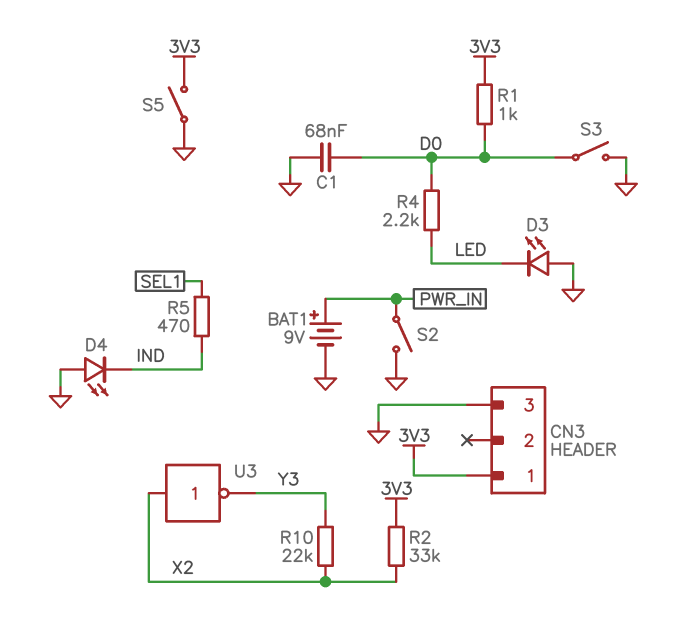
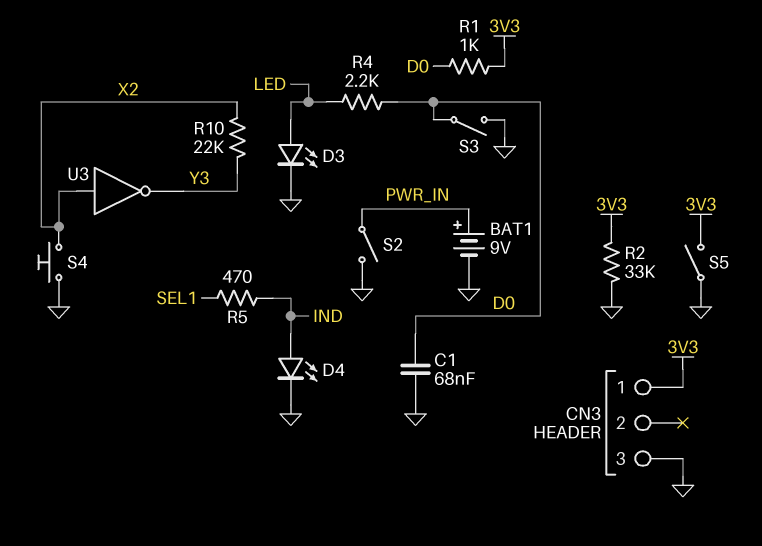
D3: LED (A GND, K LED) -> LED (A LED, K GND)
D4: LED (A GND, K IND) -> LED (A IND, K GND)
R2: 33k (3V3, X2) -> 33k (3V3, GND)
S4: none -> button (GND, X2)

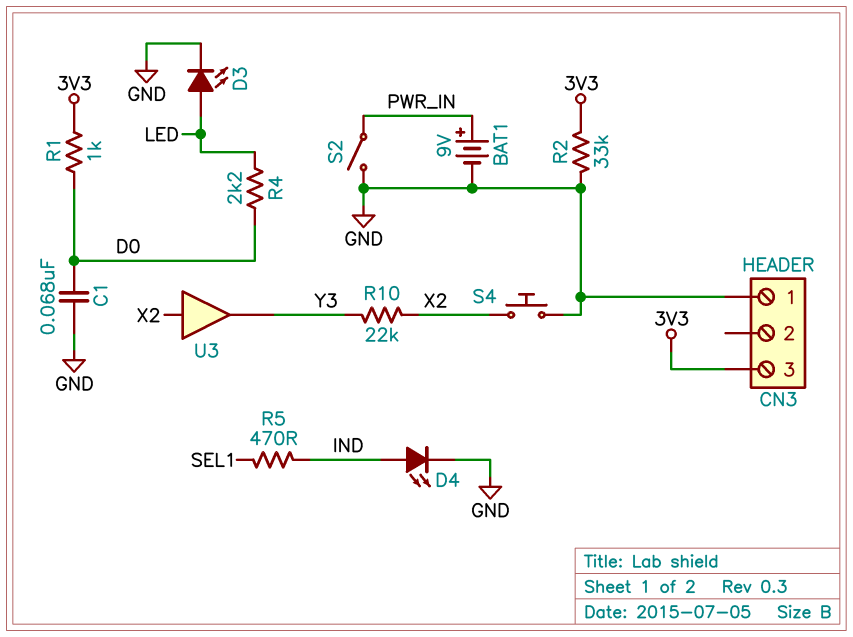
CN3 pin 1: 3V3 -> GND
CN3 pin 3: GND -> 3V3
S3: switch (D0, GND) -> none
S5: switch (3V3, GND) -> none
U3: NOT (in X2, out Y3) -> buffer (in X2, out Y3)

